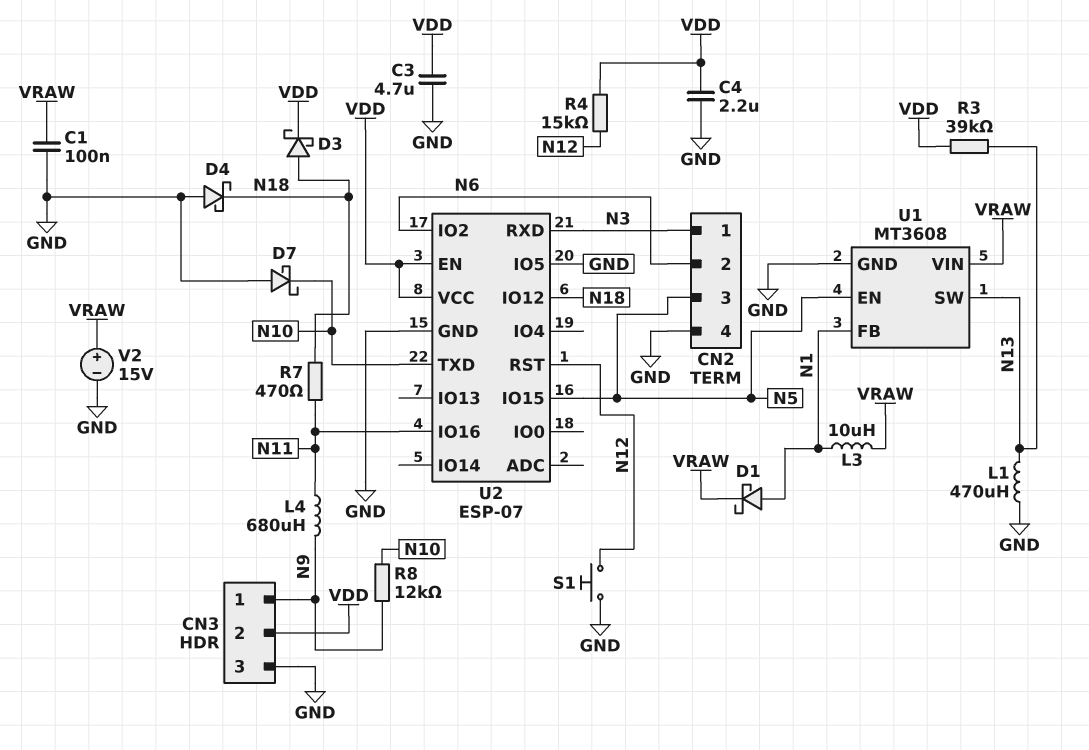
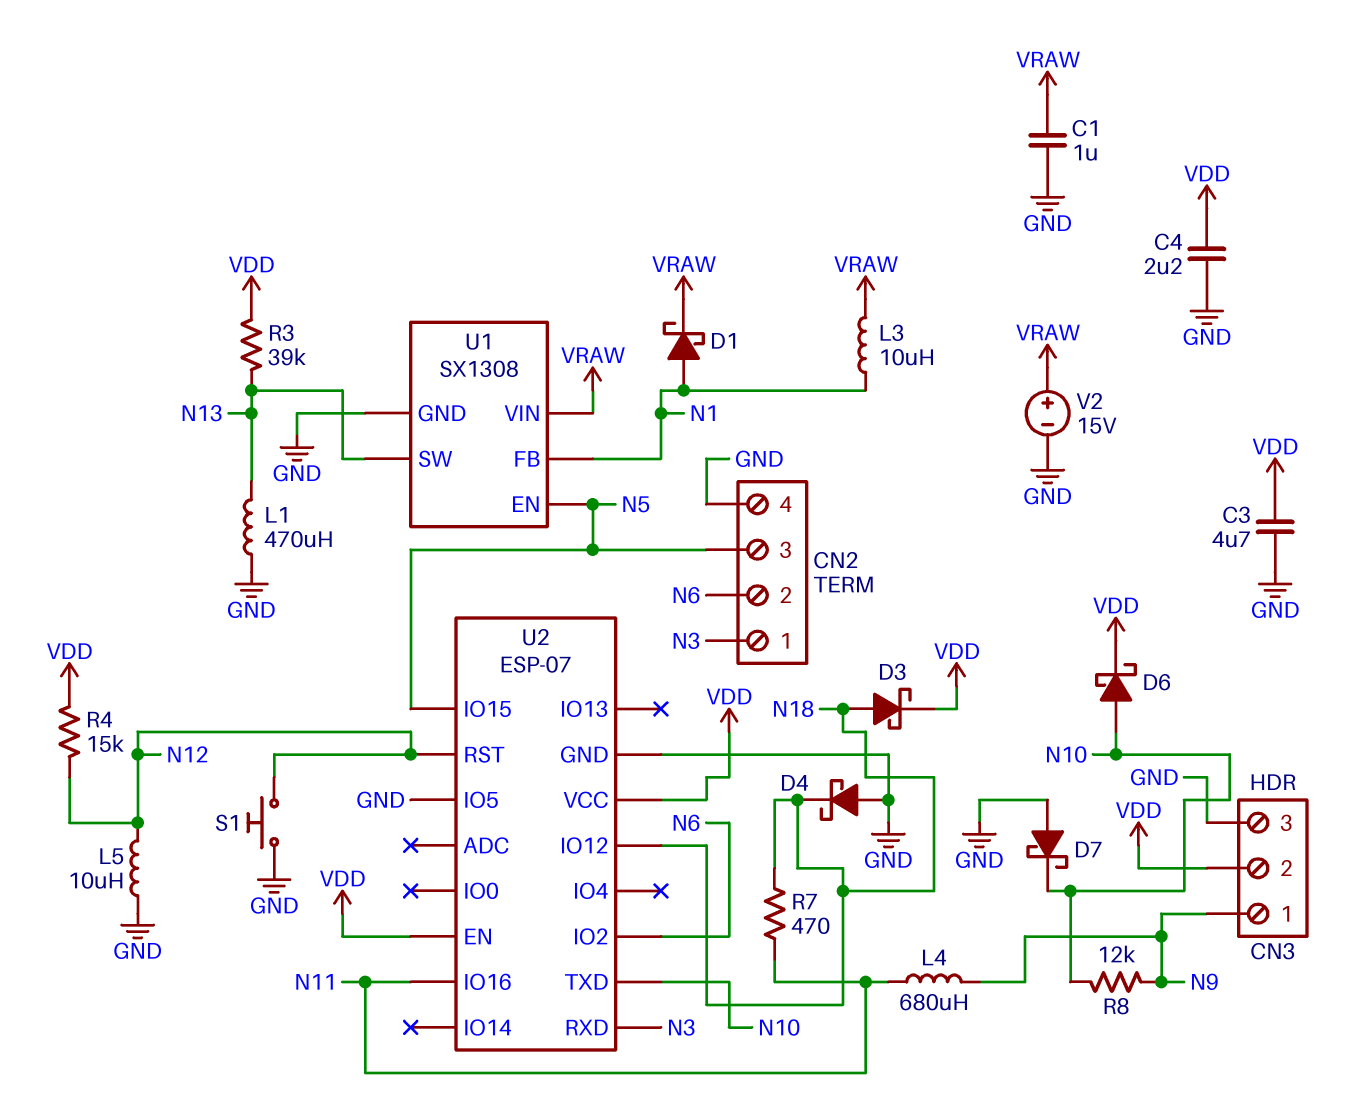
C1: 100nF (GND, VRAW) -> 1uF (GND, VRAW)
D6: none -> schottky (A N10, K VDD)
L5: none -> 10uH (GND, N12)
U1: MT3608 -> SX1308

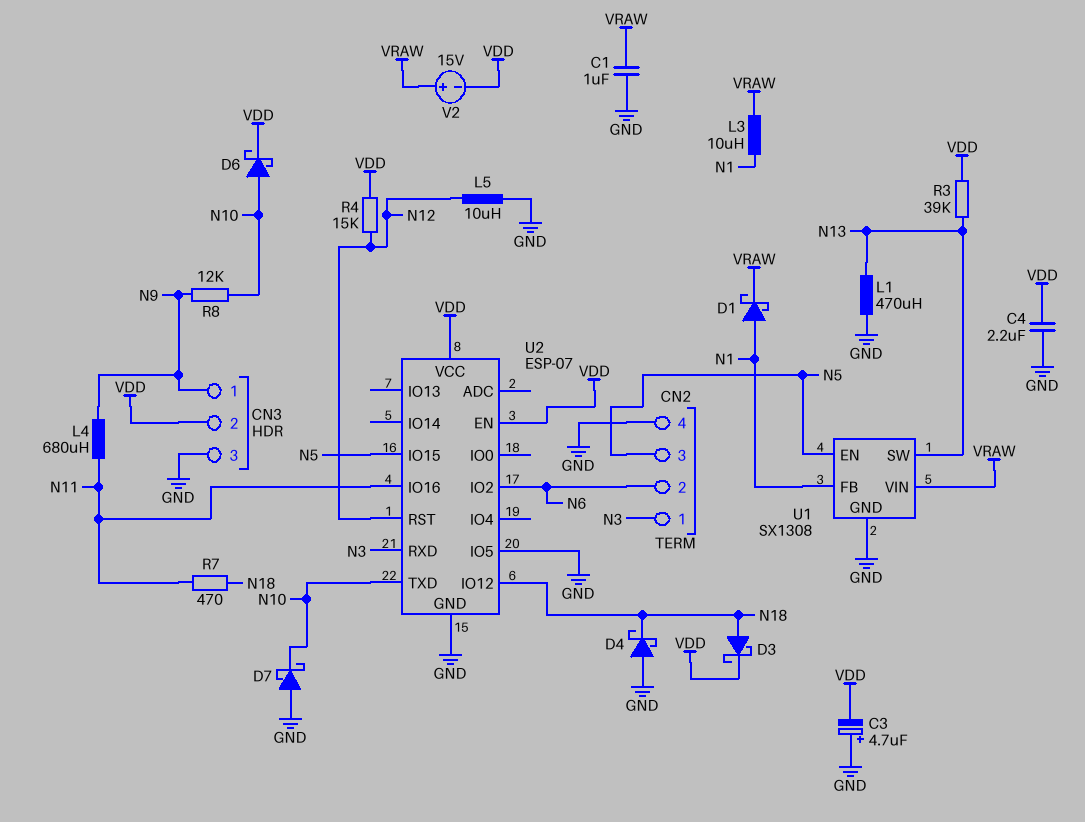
C3: 4.7uF (GND, VDD) -> 4.7uF (plus GND, minus VDD)
S1: button (GND, N12) -> none
V2: 15V (plus VRAW, minus GND) -> 15V (plus VRAW, minus VDD)

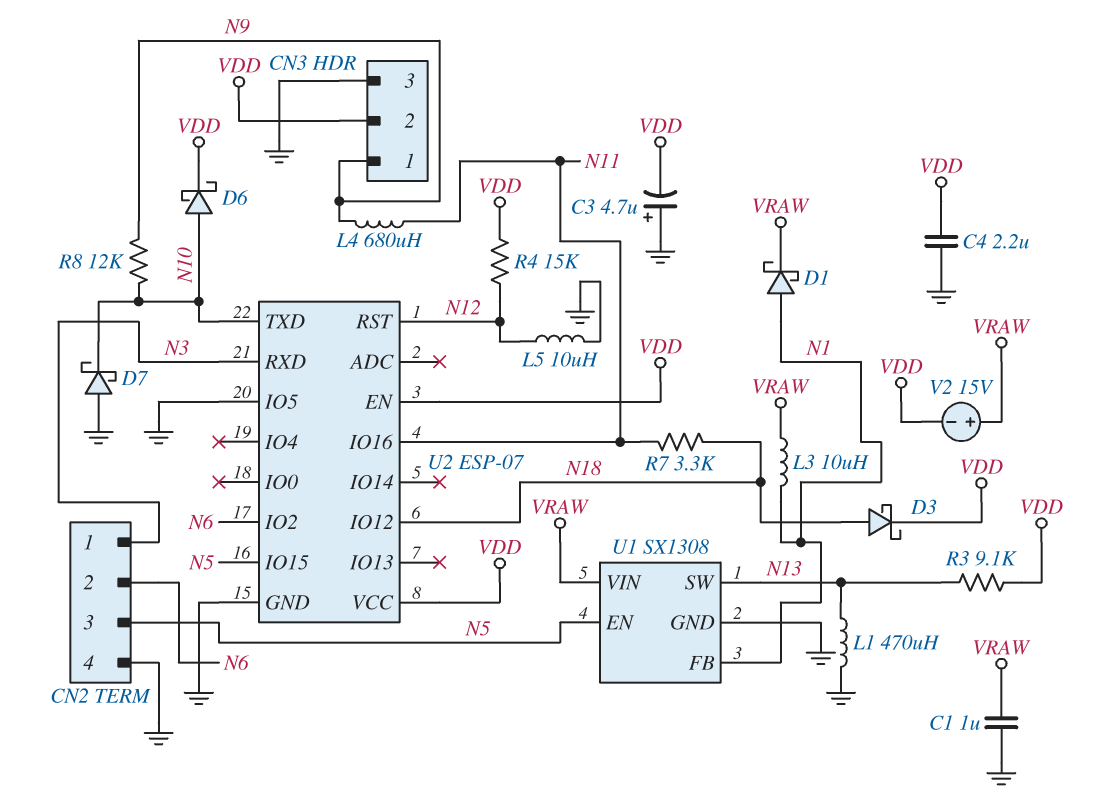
D4: schottky (A GND, K N18) -> none
R3: 39k (N13, VDD) -> 9.1k (N13, VDD)
R7: 470 (N11, N18) -> 3.3k (N11, N18)

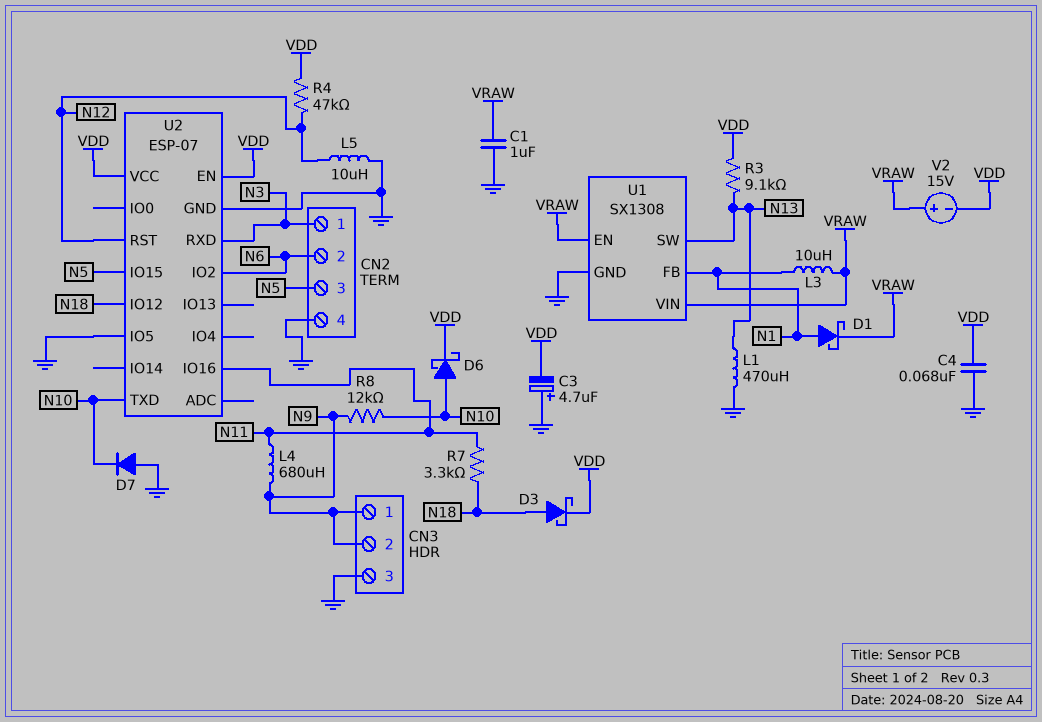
C4: 2.2uF (GND, VDD) -> 68nF (GND, VDD)
CN3 pin 2: VDD -> N9
D7: schottky (A GND, K N10) -> diode (A GND, K N10)
R4: 15k (N12, VDD) -> 47k (N12, VDD)
U1 pin EN: N5 -> VRAW

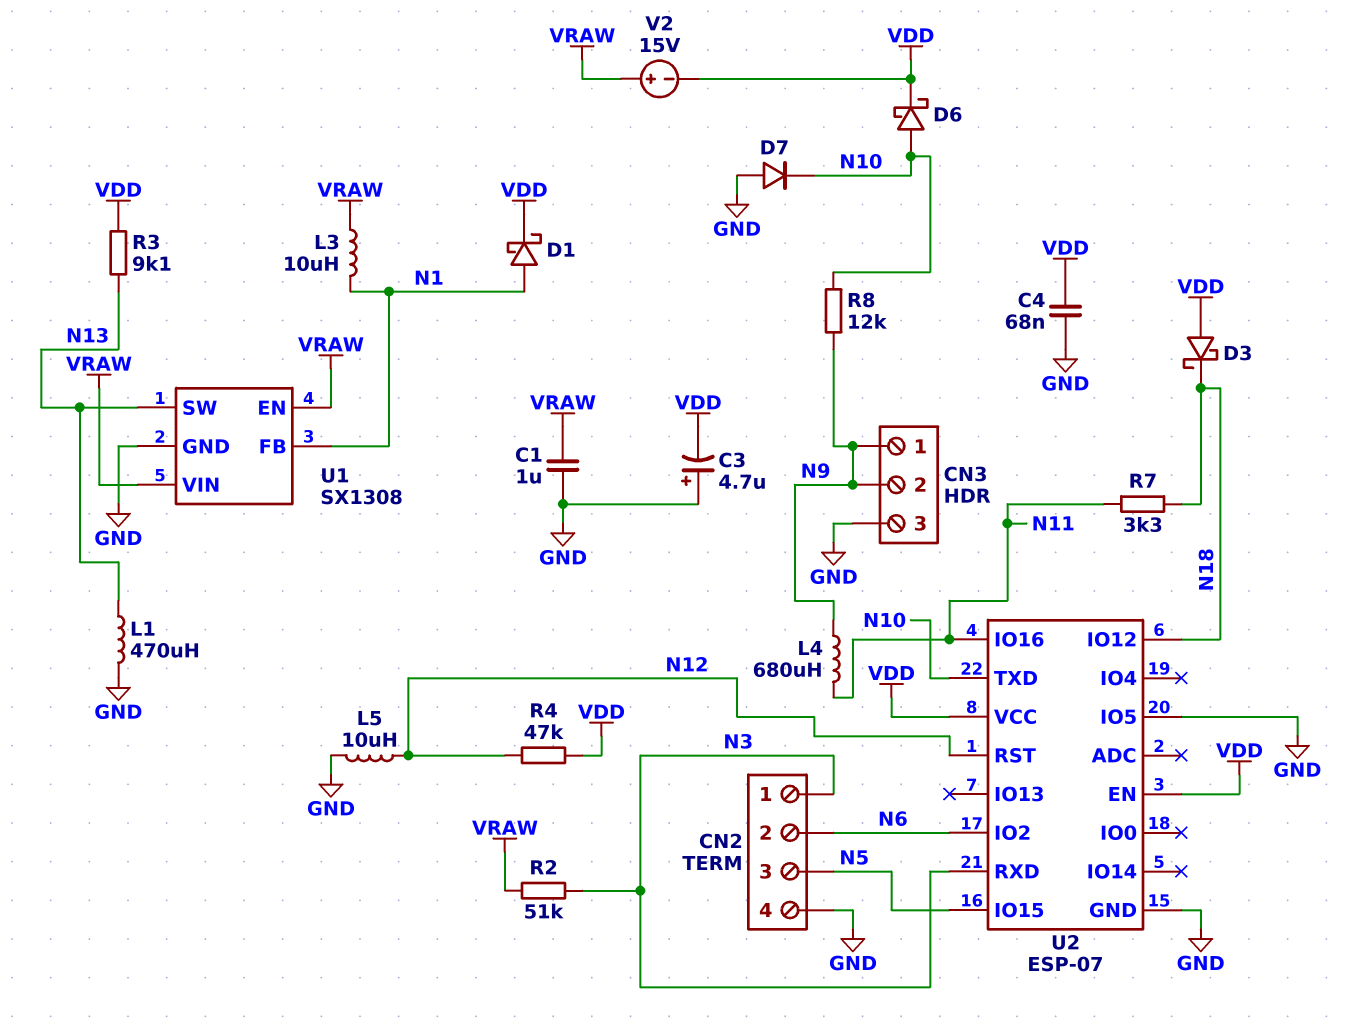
D1: schottky (A N1, K VRAW) -> schottky (A N1, K VDD)
D3: schottky (A N18, K VDD) -> schottky (A VDD, K N18)
R2: none -> 51k (N3, VRAW)

